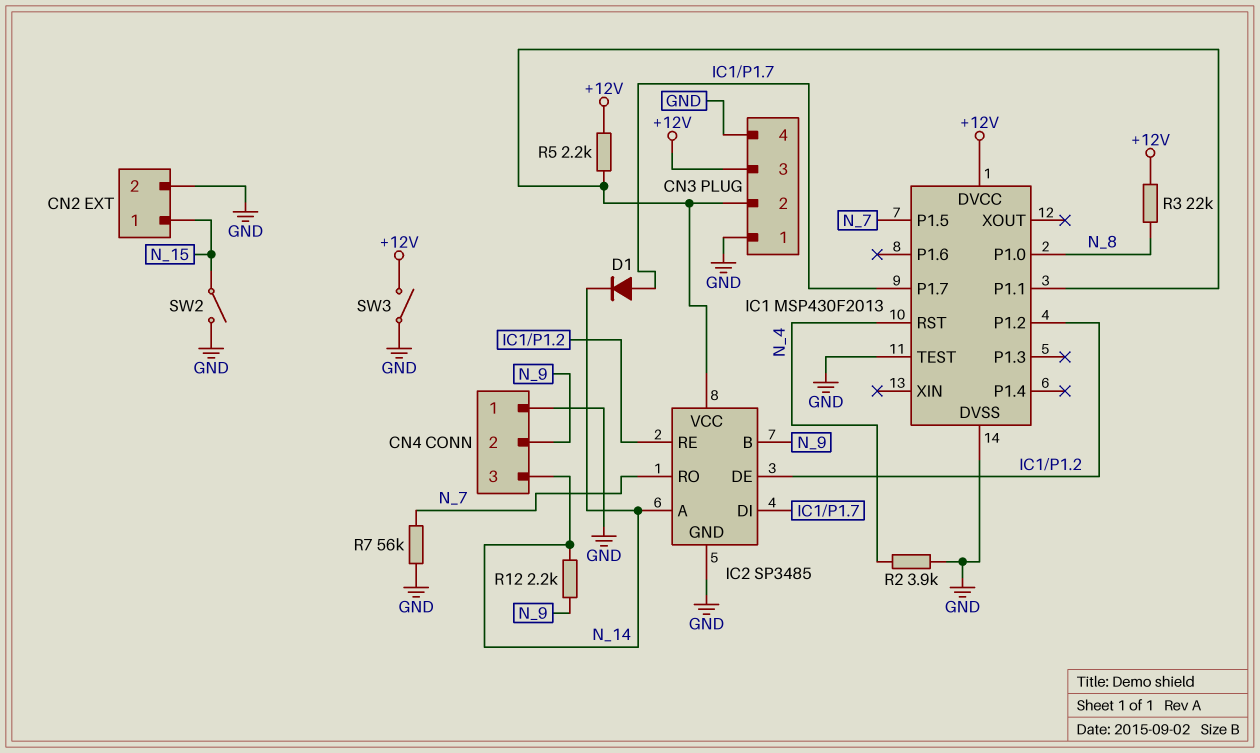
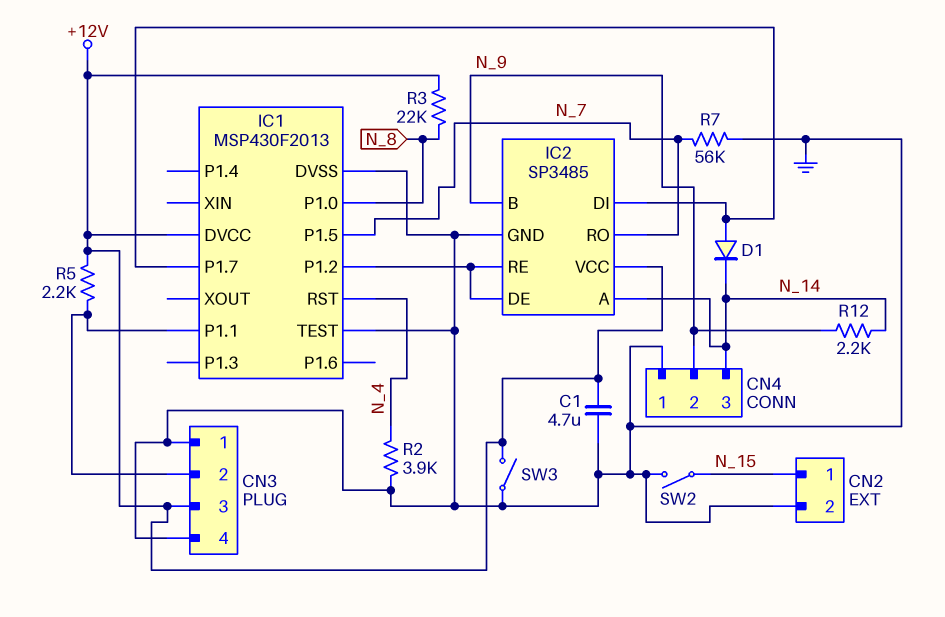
C1: none -> 4.7uF (+12V, GND)
IC2 pin VCC: CN3/2 -> +12V

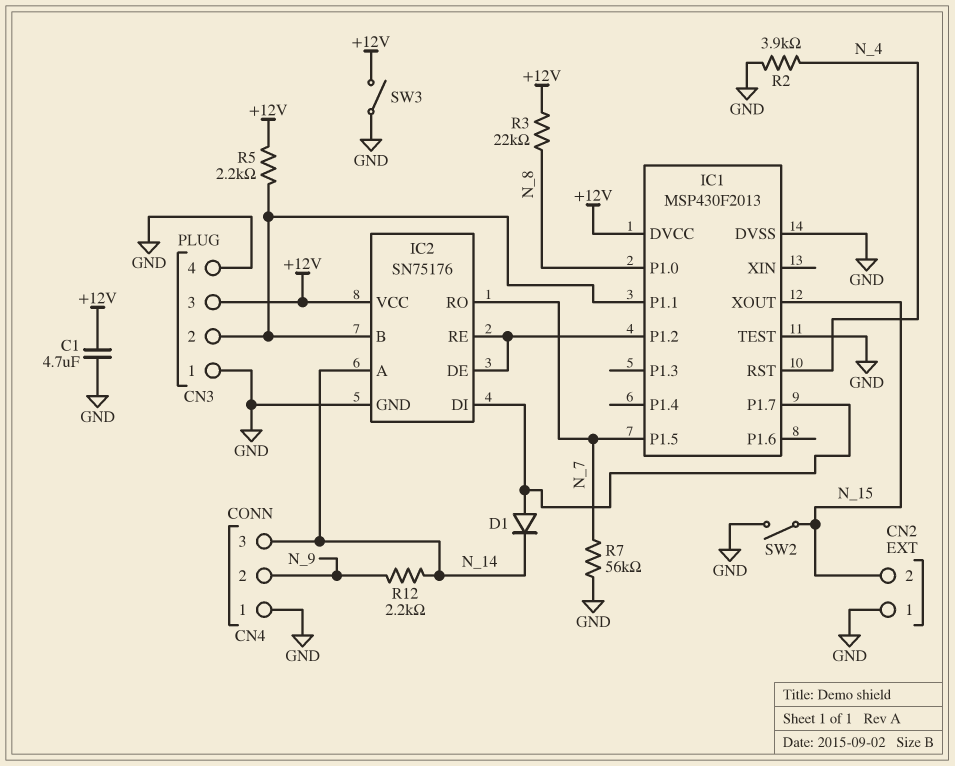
CN2 pin 1: N_15 -> GND
CN2 pin 2: GND -> N_15
IC1 pin XOUT: none -> N_15
IC2: SP3485 -> SN75176
IC2 pin B: N_9 -> CN3/2

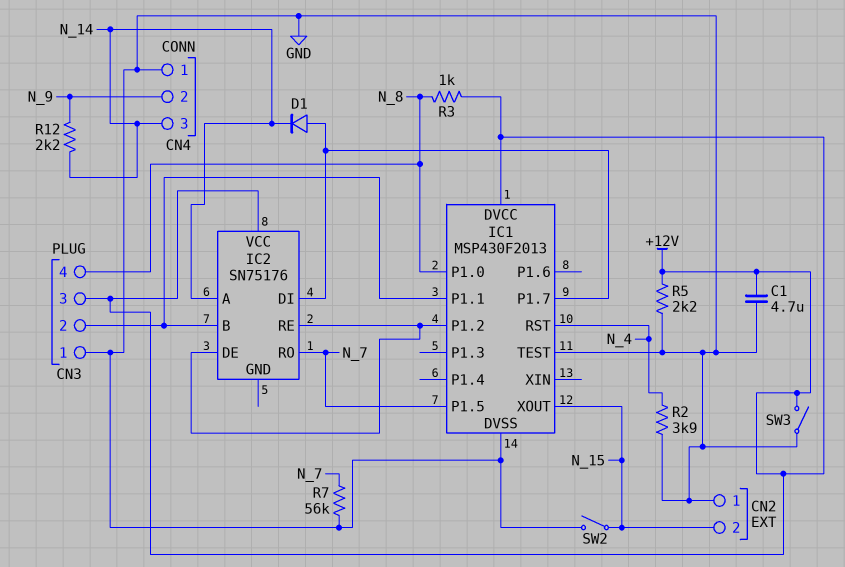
CN3 pin 4: GND -> N_8
IC2 pin GND: GND -> none
R3: 22k (+12V, N_8) -> 1k (+12V, N_8)
R5: 2.2k (+12V, CN3/2) -> 2.2k (+12V, GND)

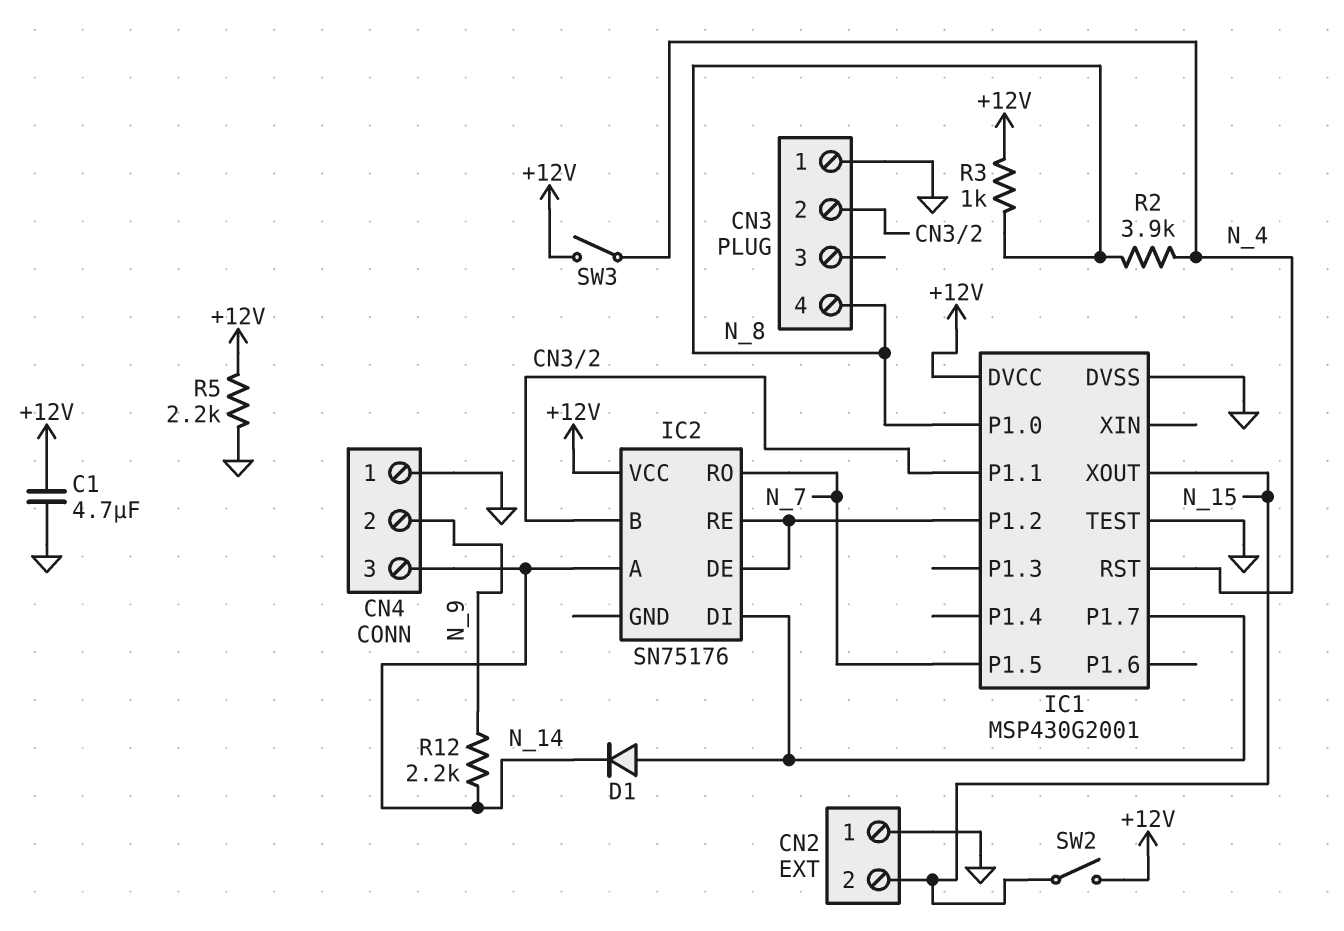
CN3 pin 3: +12V -> none
IC1: MSP430F2013 -> MSP430G2001
R2: 3.9k (GND, N_4) -> 3.9k (N_4, N_8)
R7: 56k (GND, N_7) -> none
SW2: switch (GND, N_15) -> switch (+12V, N_15)
SW3: switch (+12V, GND) -> switch (+12V, N_4)

